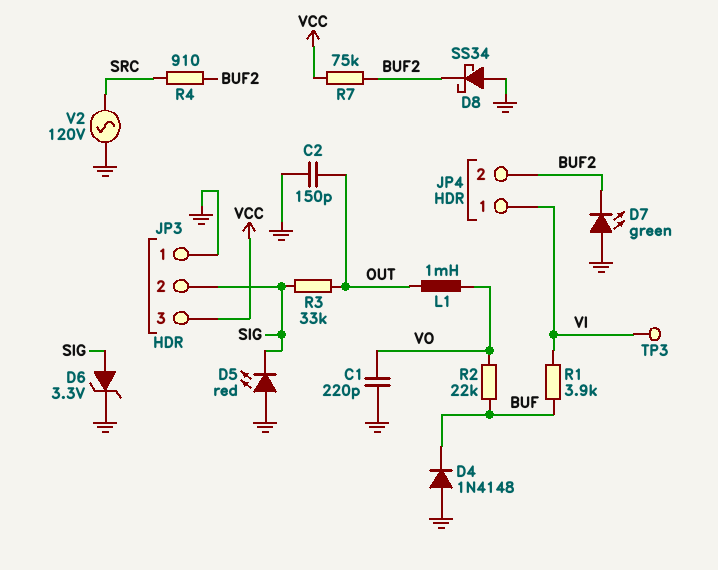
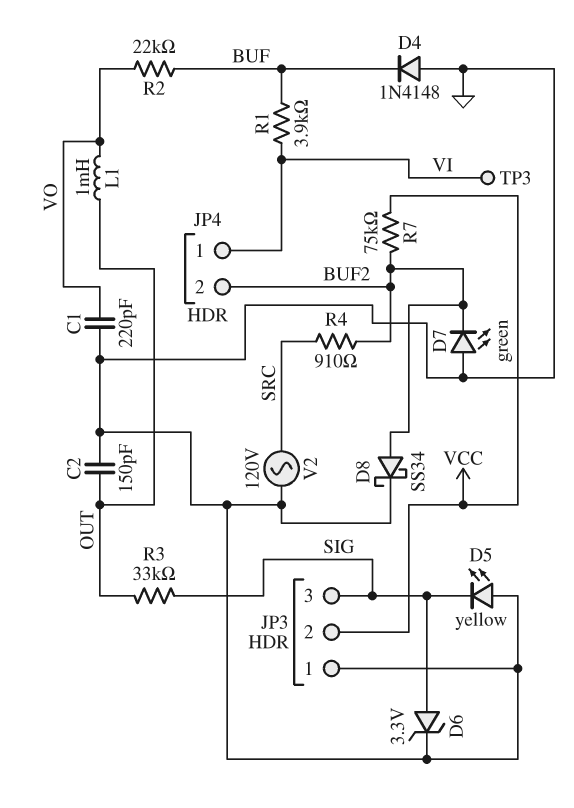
D5: LED red (A GND, K SIG) -> LED yellow (A GND, K SIG)
D8: schottky SS34 (A GND, K BUF2) -> schottky SS34 (A BUF2, K GND)
JP3 pin 2: SIG -> VCC
JP3 pin 3: VCC -> SIG

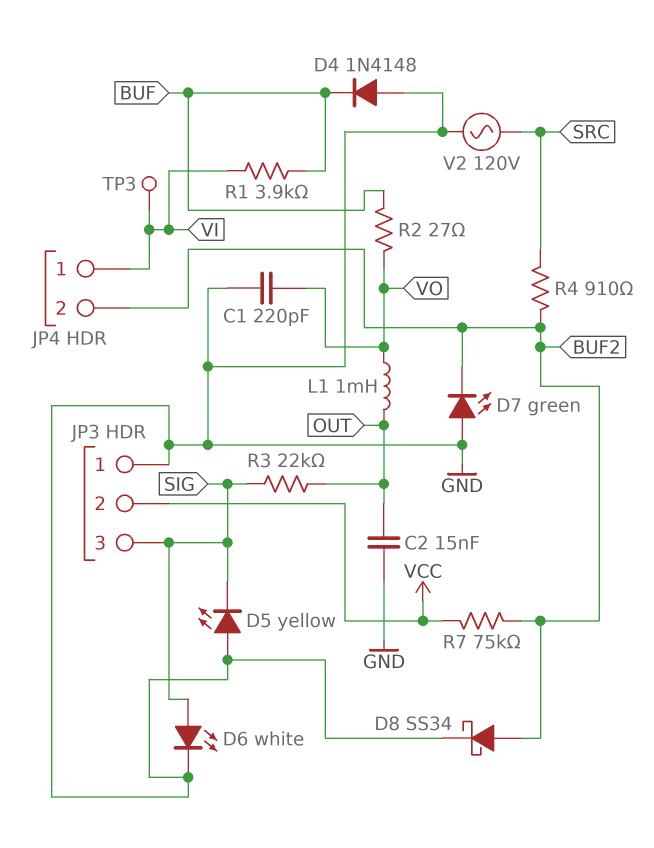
C2: 150pF (GND, OUT) -> 15nF (GND, OUT)
D6: zener 3.3V (A SIG, K GND) -> LED white (A SIG, K GND)
R2: 22k (BUF, VO) -> 27 (BUF, VO)
R3: 33k (OUT, SIG) -> 22k (OUT, SIG)

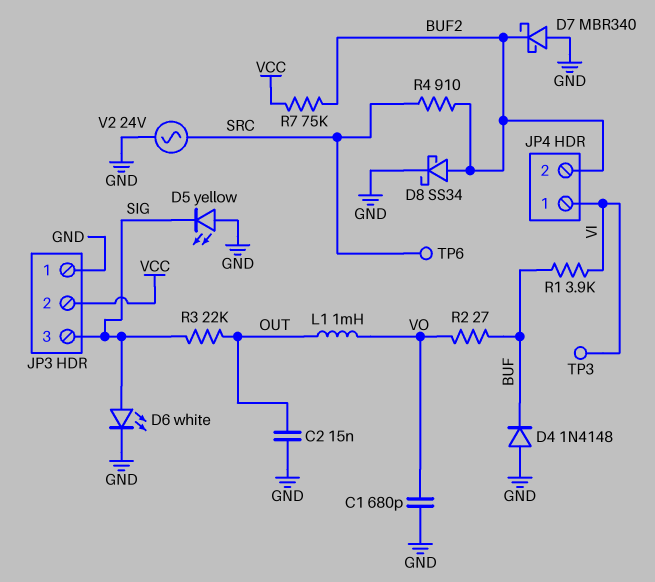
C1: 220pF (GND, VO) -> 680pF (GND, VO)
D7: LED green (A GND, K BUF2) -> schottky MBR340 (A GND, K BUF2)
TP6: none -> test point (SRC)
V2: AC 120V (GND, SRC) -> AC 24V (GND, SRC)

